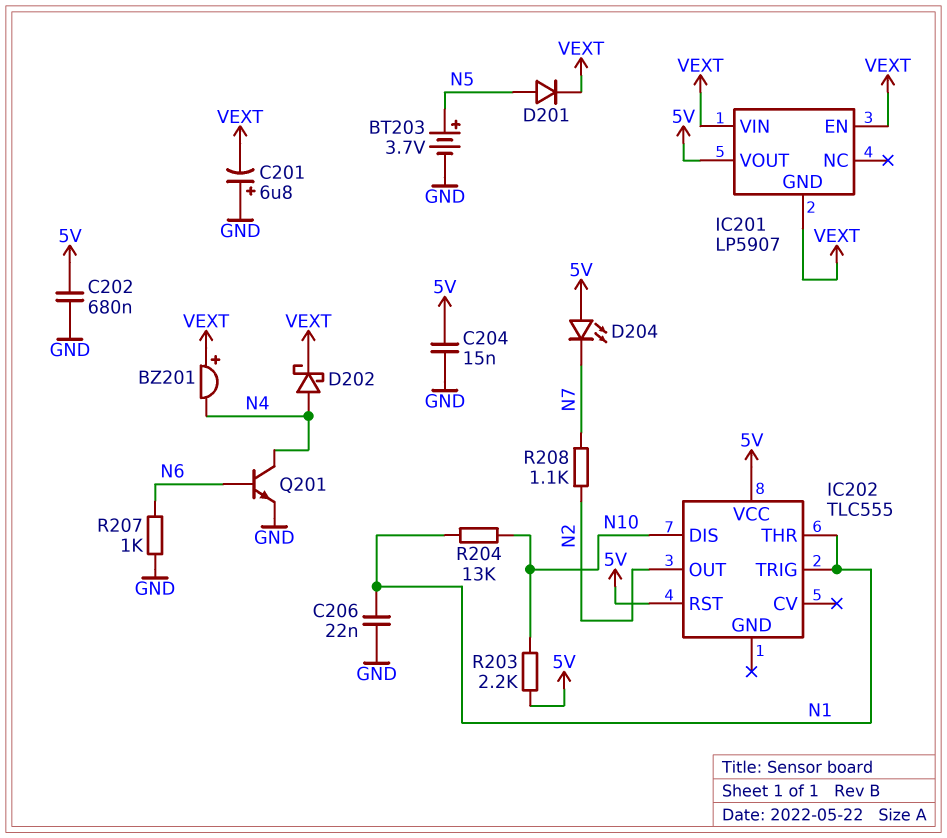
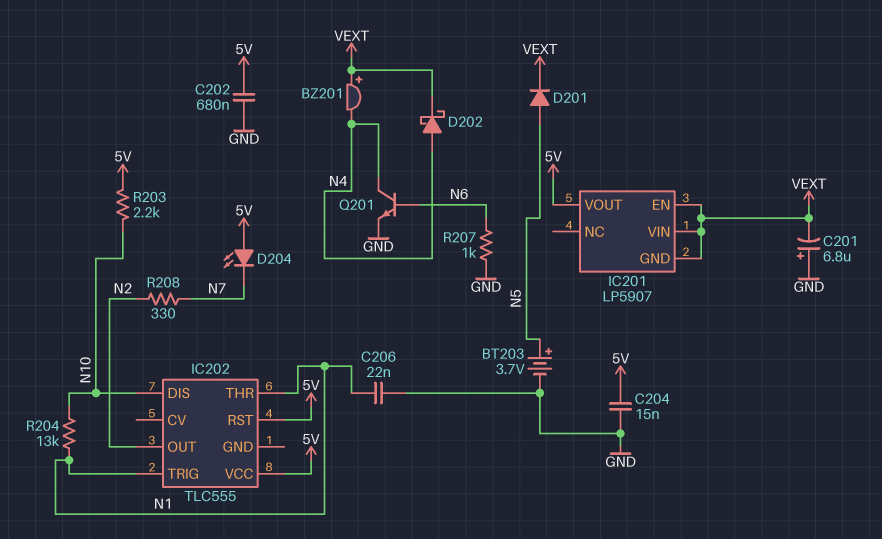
R208: 1.1k (N2, N7) -> 330 (N2, N7)

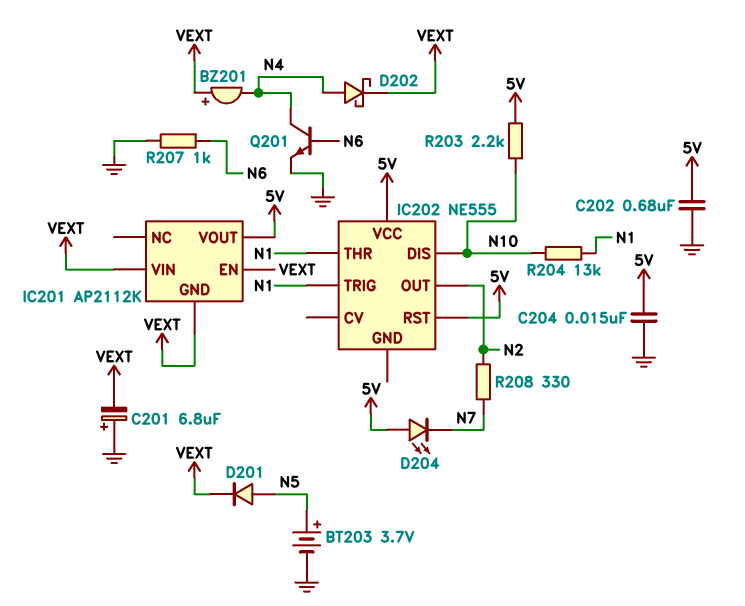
C206: 22nF (GND, N1) -> none
IC201: LP5907 -> AP2112K
IC202: TLC555 -> NE555

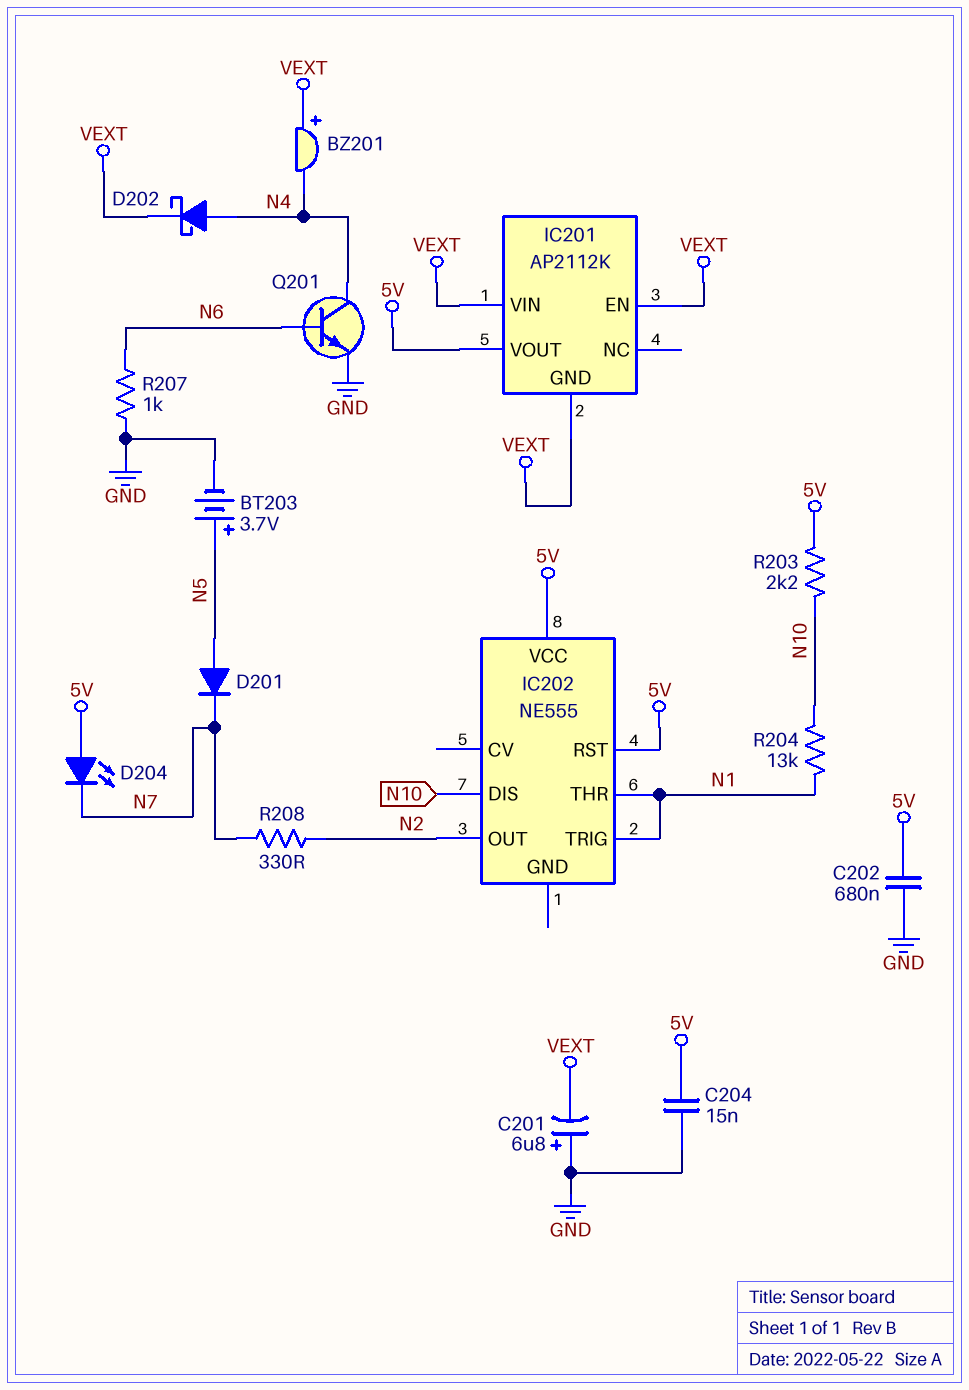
D201: diode (A N5, K VEXT) -> diode (A N5, K N7)

